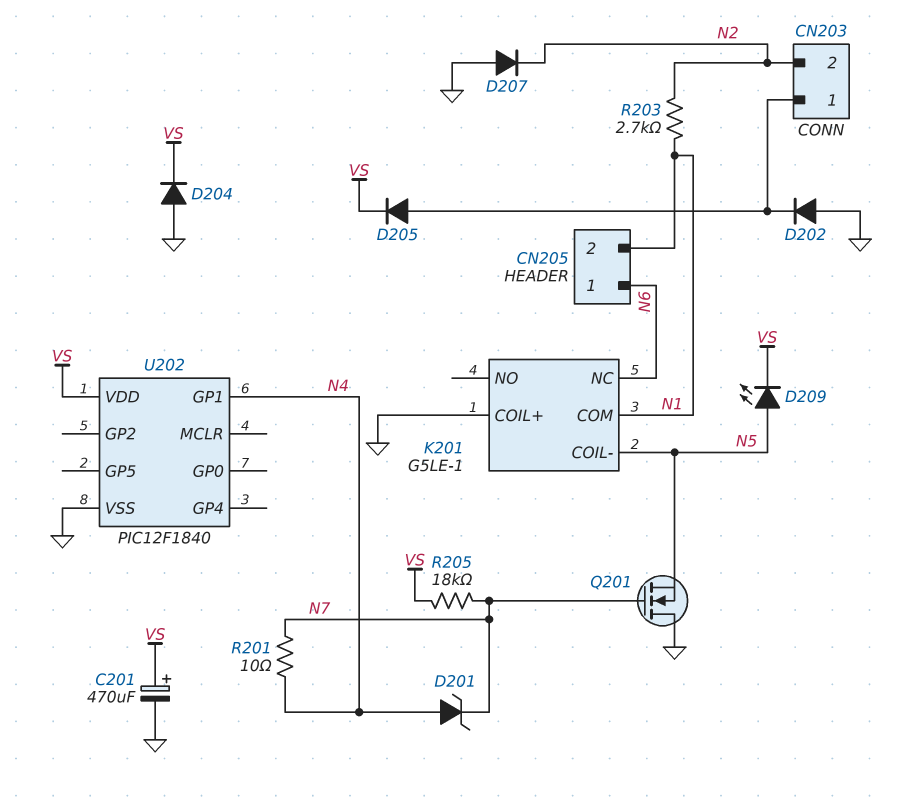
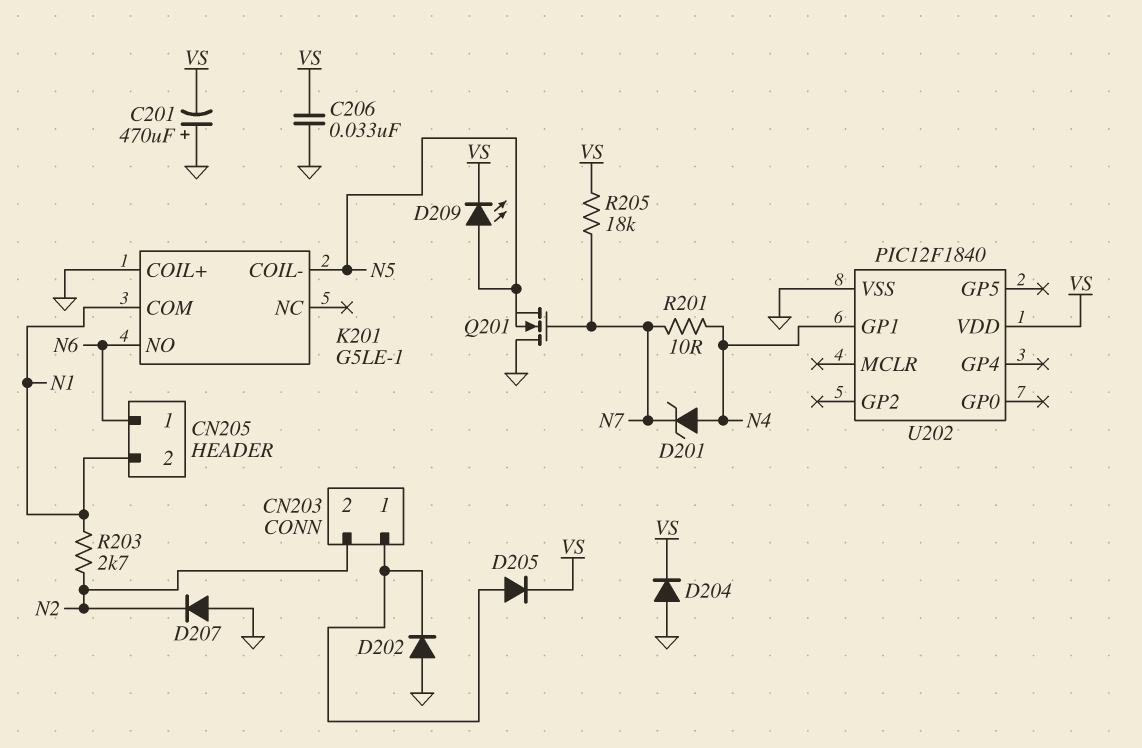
C201: 470uF (plus VS, minus GND) -> 470uF (plus GND, minus VS)
C206: none -> 33nF (GND, VS)
K201 pin NC: N6 -> none
K201 pin NO: none -> N6

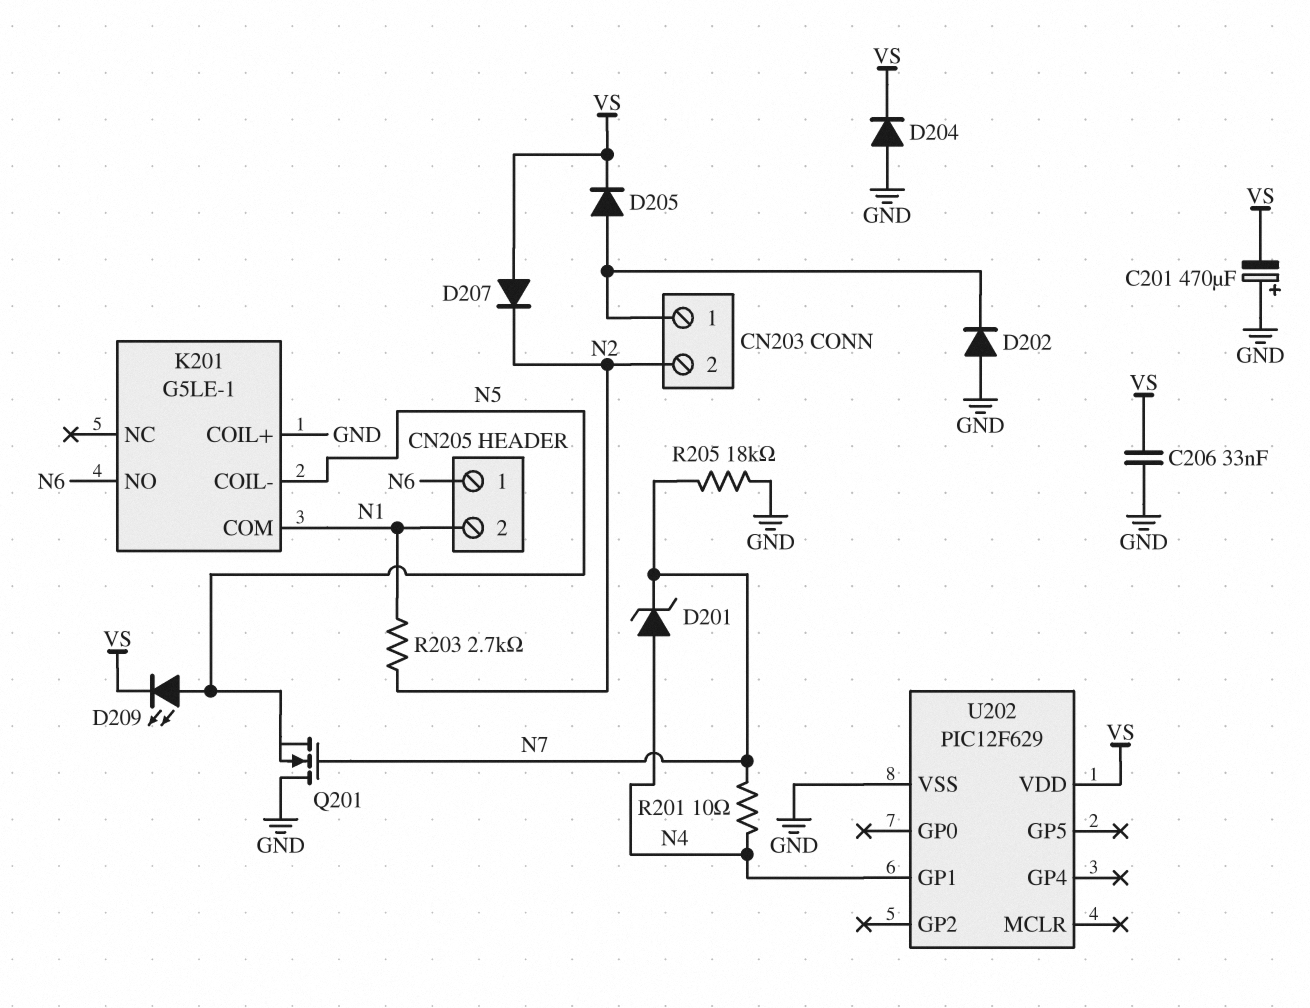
D207: diode (A GND, K N2) -> diode (A VS, K N2)
R205: 18k (N7, VS) -> 18k (GND, N7)
U202: PIC12F1840 -> PIC12F629

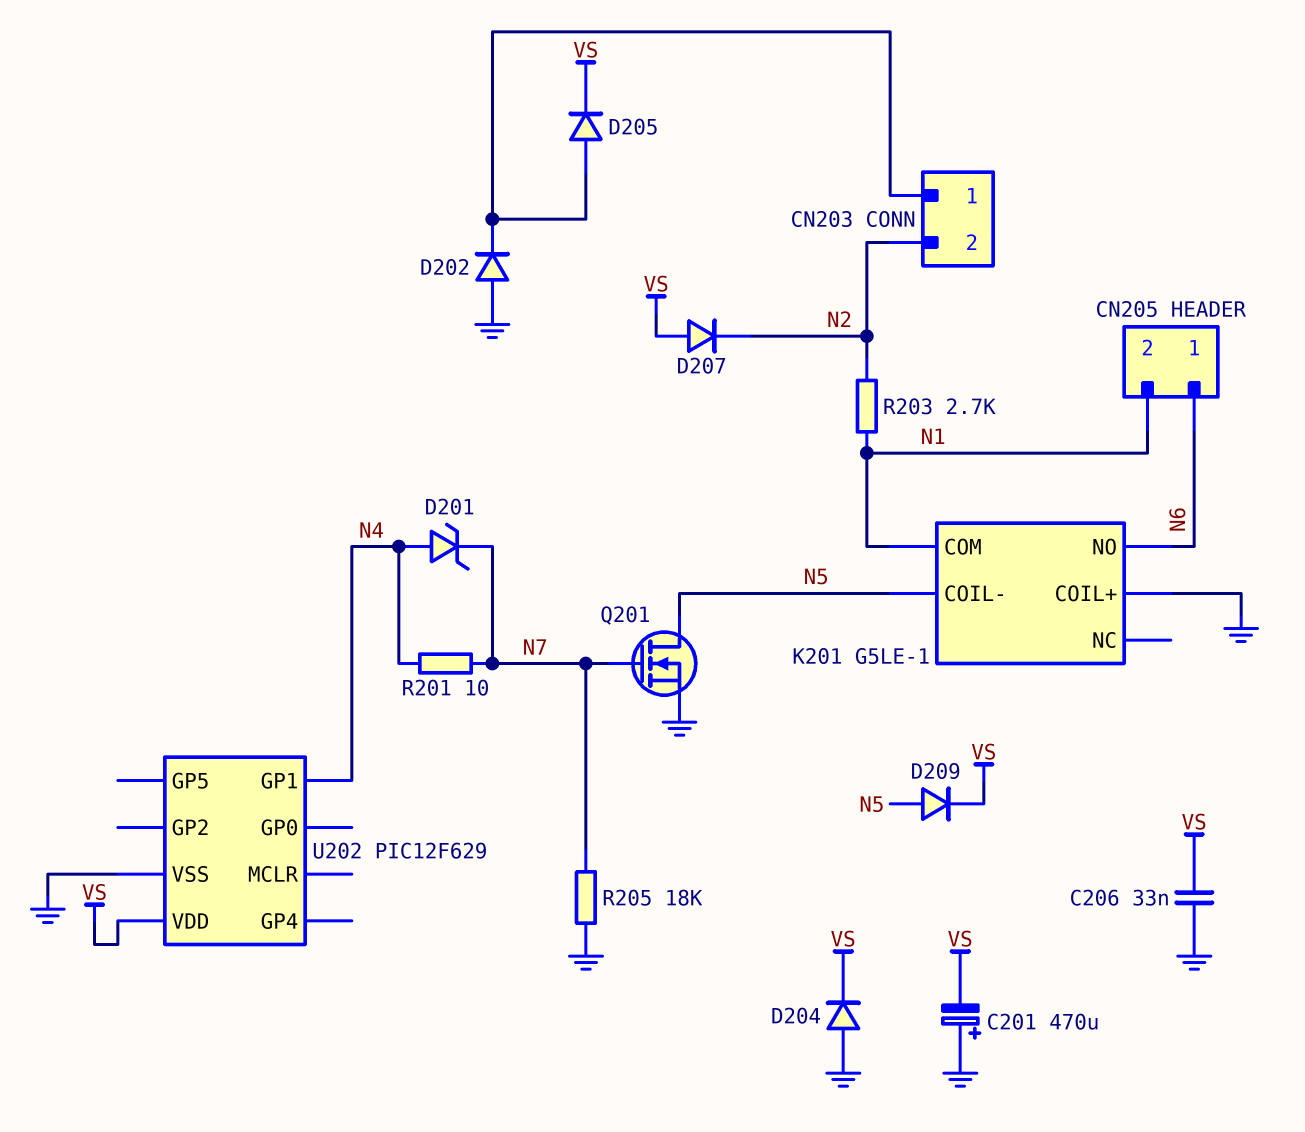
D209: LED (A N5, K VS) -> diode (A N5, K VS)
Q201: NMOS (G N7, D GND, S N5) -> NMOS (G N7, D N5, S GND)

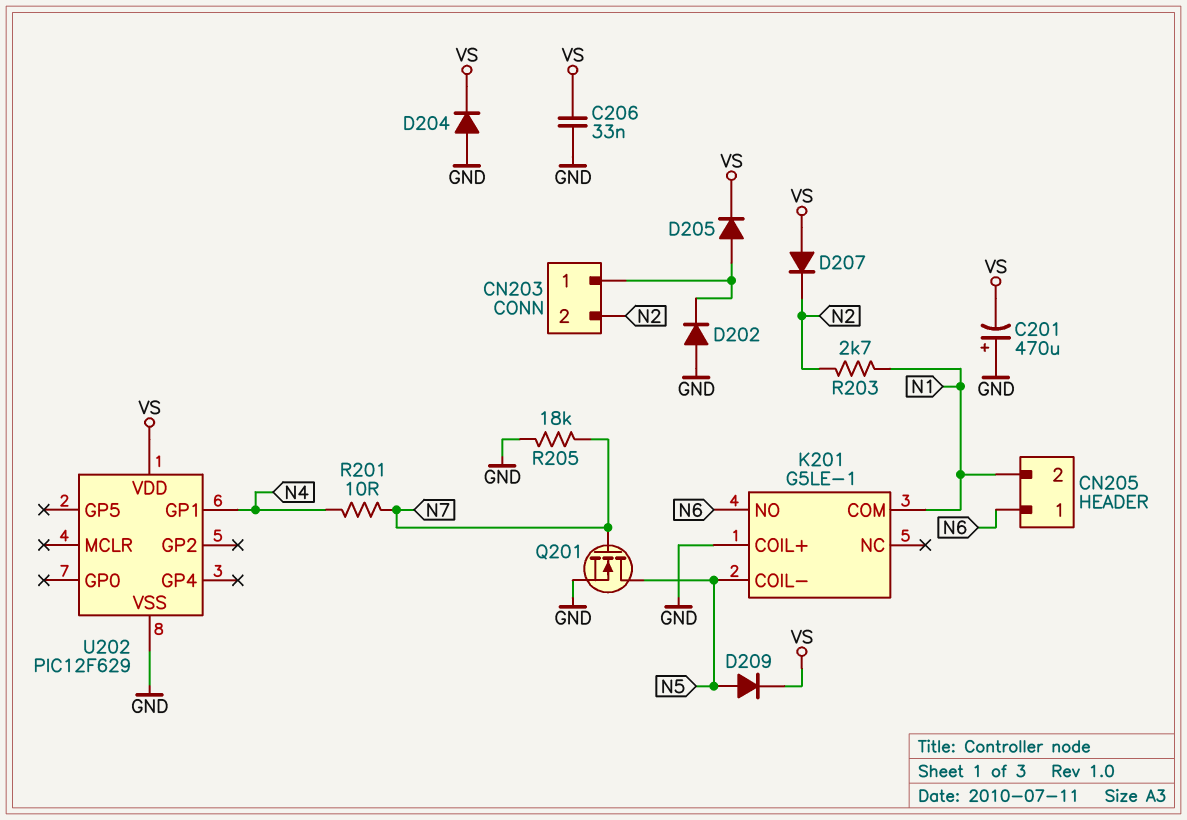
D201: zener (A N4, K N7) -> none

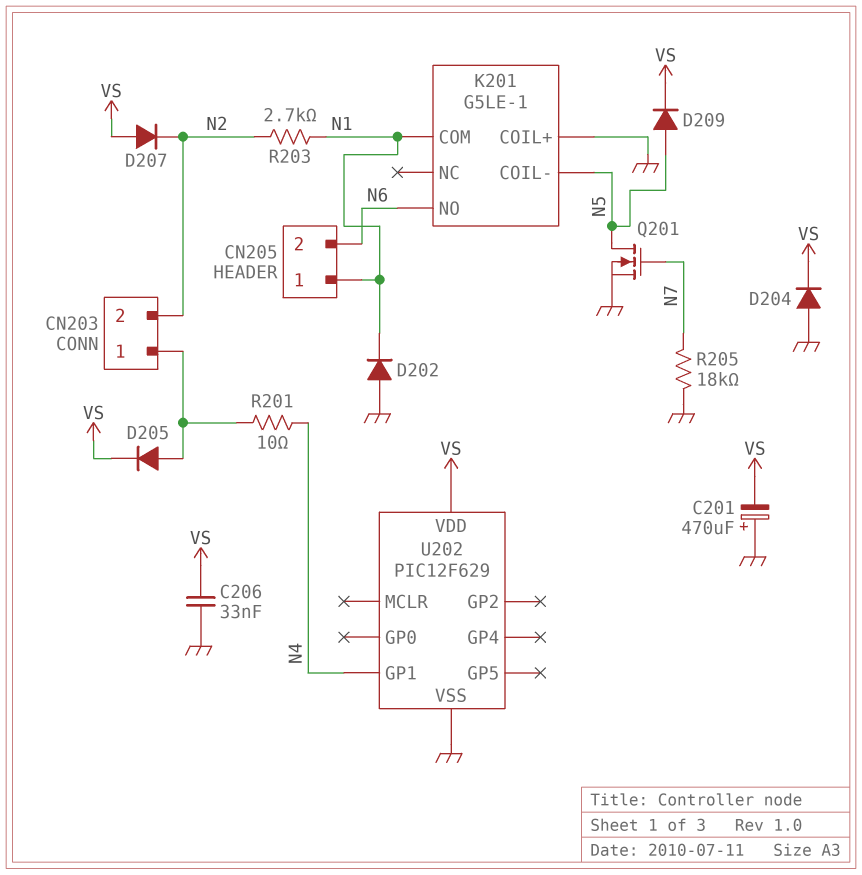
CN205 pin 1: N6 -> N1
CN205 pin 2: N1 -> N6
D202: diode (A GND, K CN203/1) -> diode (A GND, K N1)
R201: 10 (N4, N7) -> 10 (CN203/1, N4)

